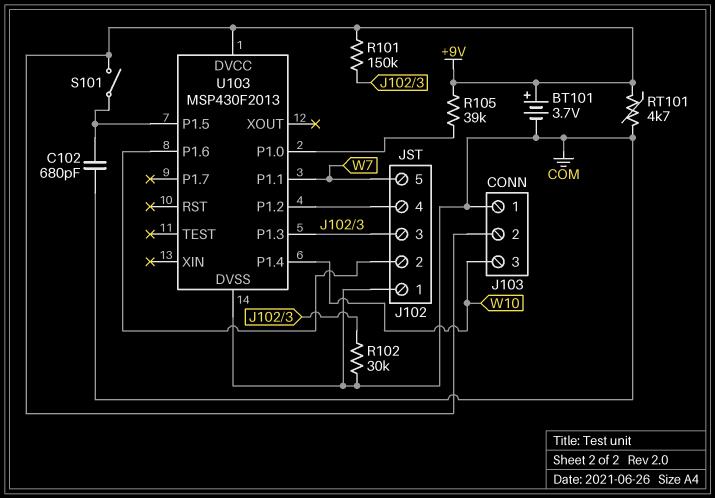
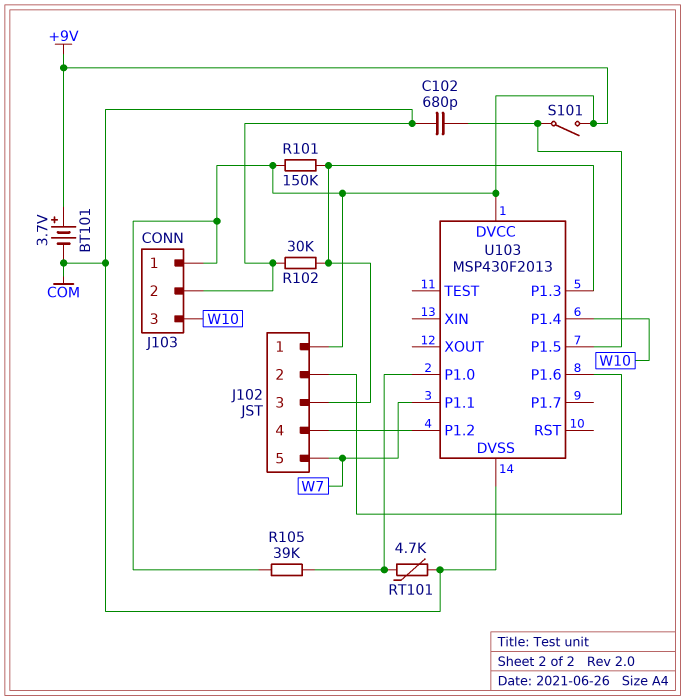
J102 pin 1: COM -> +9V
J103 pin 1: COM -> +9V
J103 pin 2: +9V -> COM
RT101: 4.7k (+9V, COM) -> 4.7k (COM, U103/P1.0)

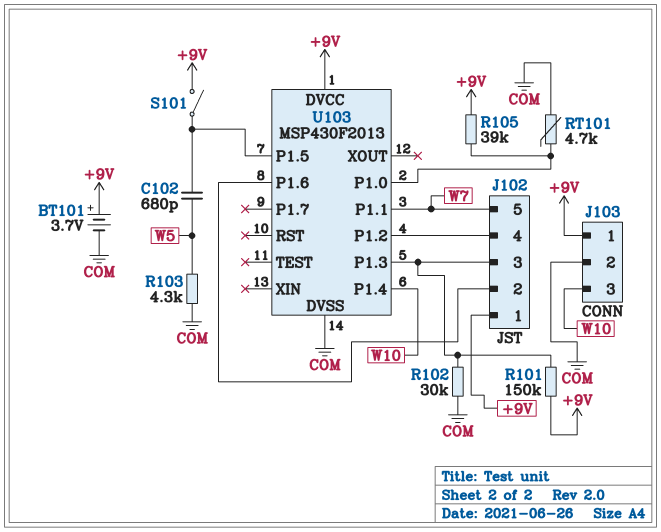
C102: 680pF (COM, U103/P1.5) -> 680pF (U103/P1.5, W5)
R103: none -> 4.3k (COM, W5)

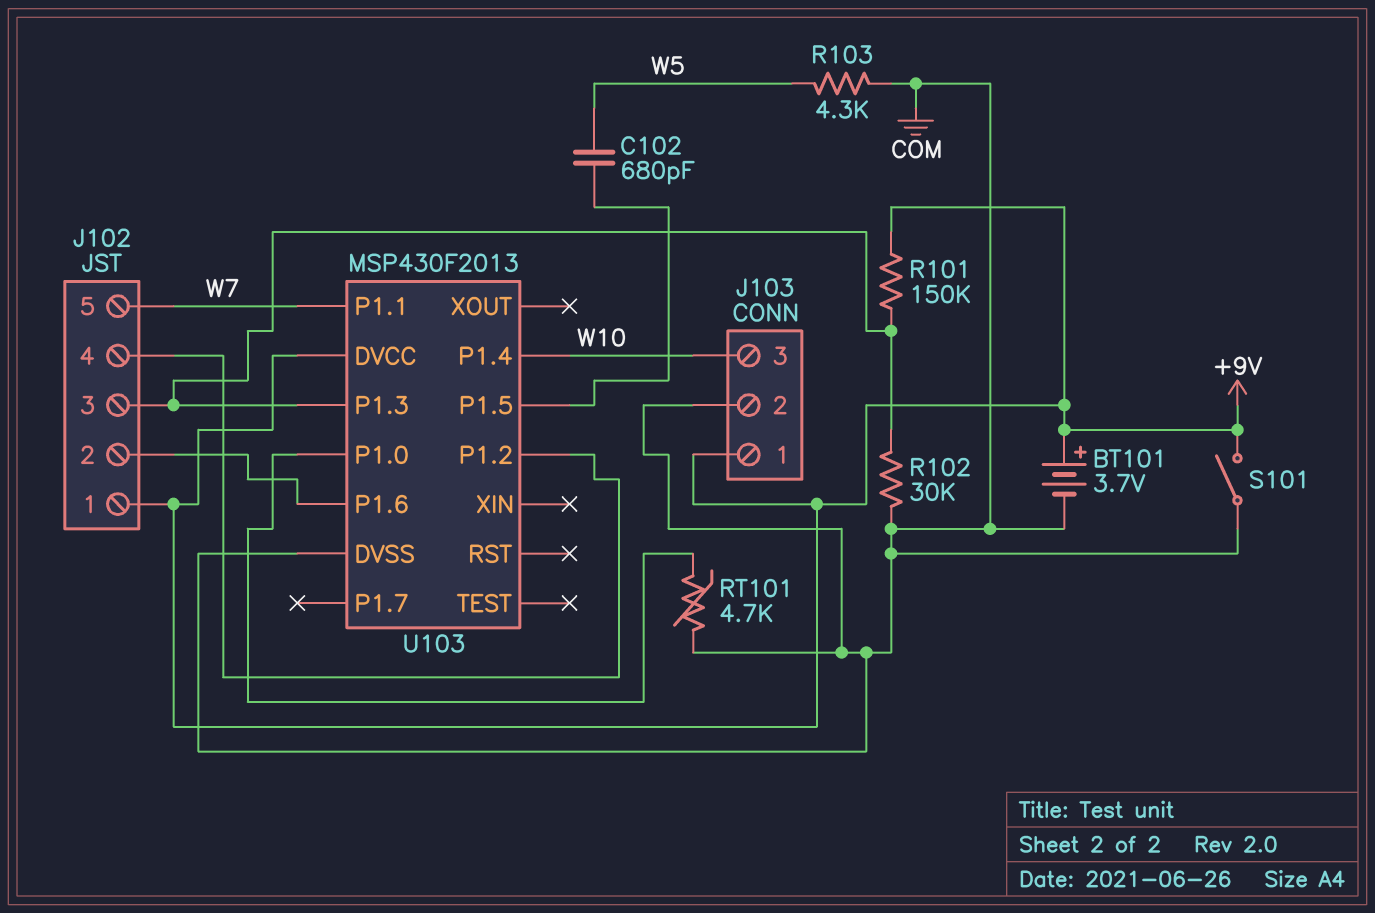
R105: 39k (+9V, U103/P1.0) -> none
S101: switch (+9V, U103/P1.5) -> switch (+9V, COM)

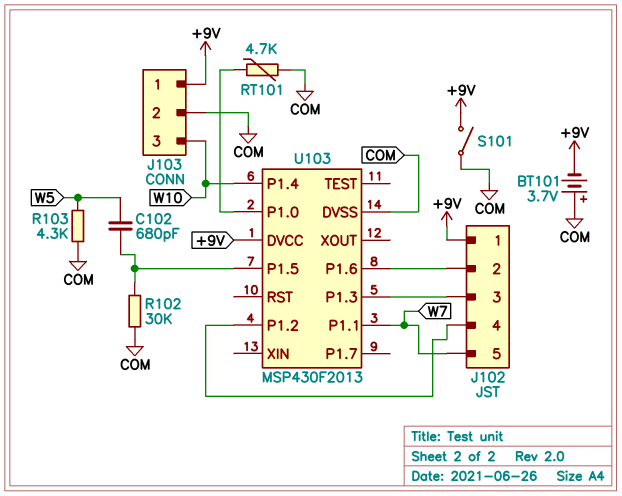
BT101: 3.7V (plus +9V, minus COM) -> 3.7V (plus COM, minus +9V)
R101: 150k (+9V, J102/3) -> none
R102: 30k (COM, J102/3) -> 30k (COM, U103/P1.5)

